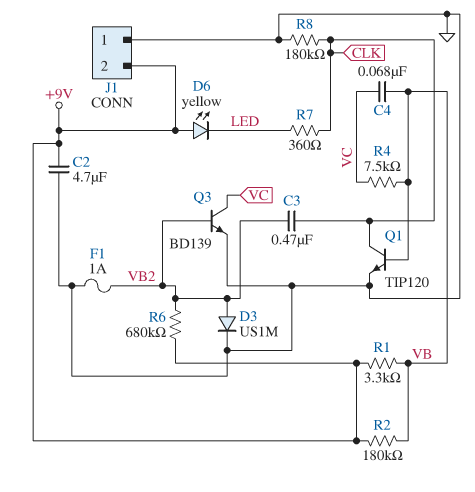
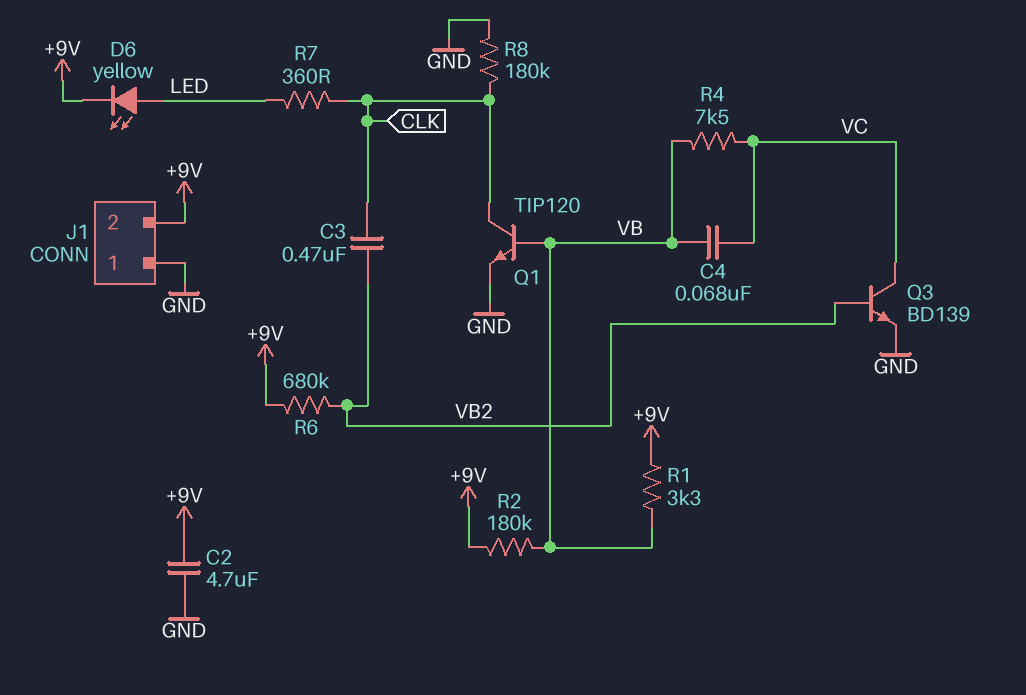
D3: diode US1M (A VB2, K GND) -> none
D6: LED yellow (A +9V, K LED) -> LED yellow (A LED, K +9V)
F1: 1A (GND, VB2) -> none

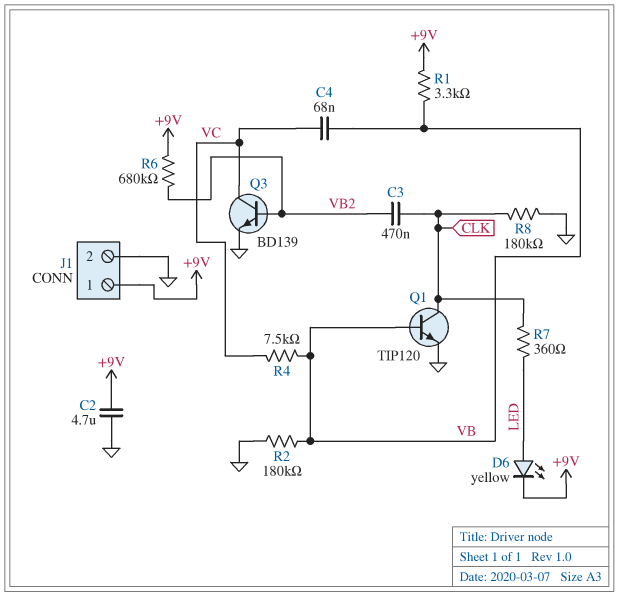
J1 pin 1: GND -> +9V
J1 pin 2: +9V -> GND
R2: 180k (+9V, VB) -> 180k (GND, VB)

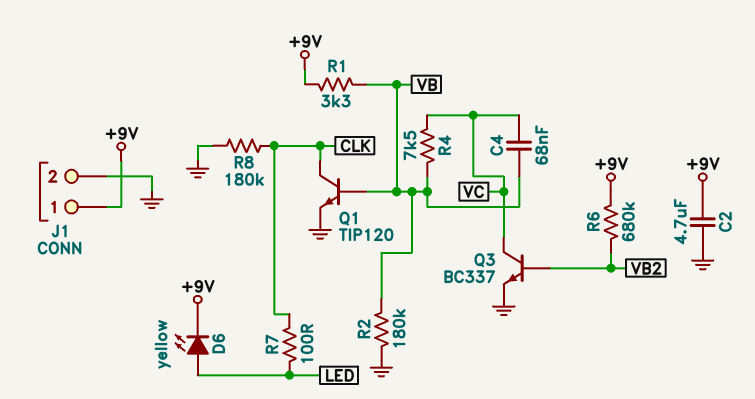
C3: 470nF (CLK, VB2) -> none
Q3: NPN BD139 (B VB2, C VC, E GND) -> NPN BC337 (B VB2, C VC, E GND)
R7: 360 (CLK, LED) -> 100 (CLK, LED)

